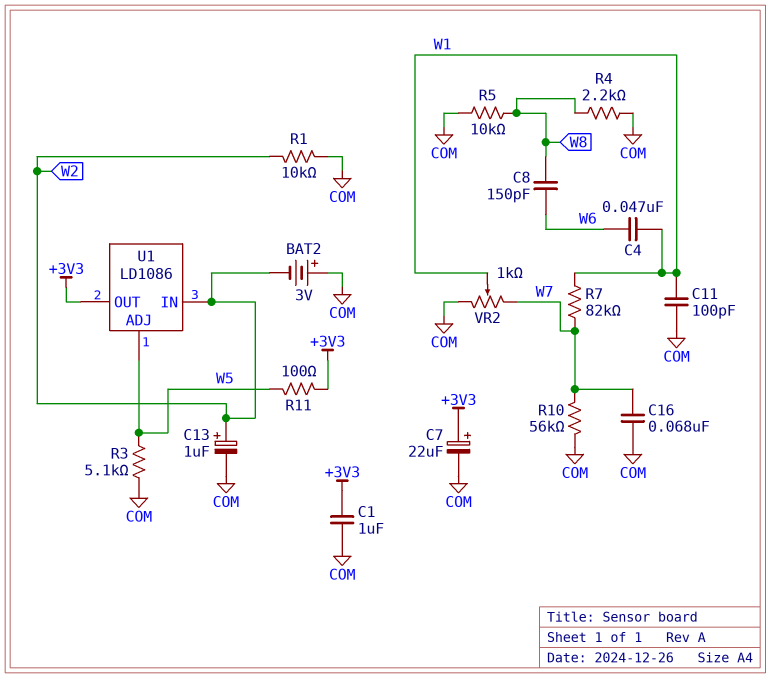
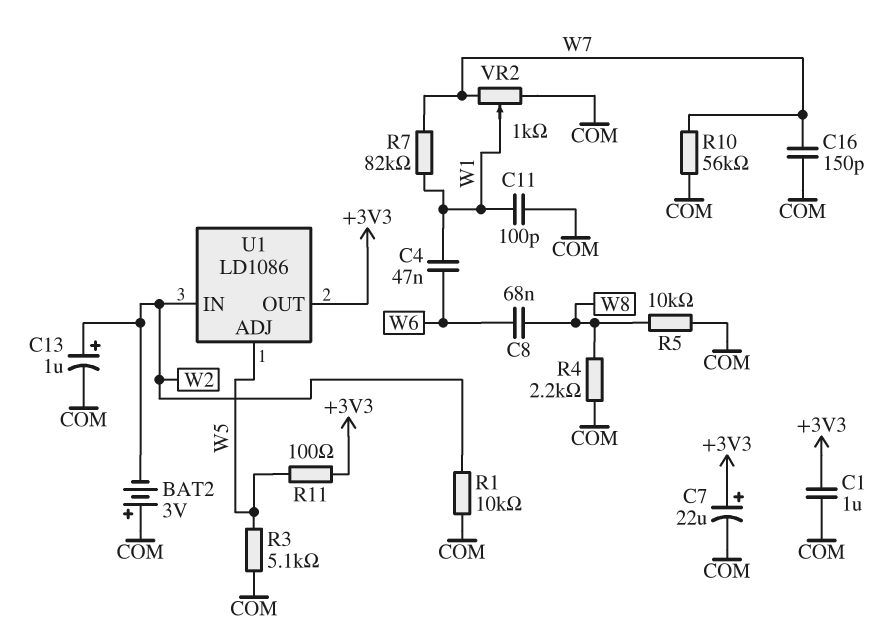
C8: 150pF (W6, W8) -> 68nF (W6, W8)
C16: 68nF (COM, W7) -> 150pF (COM, W7)

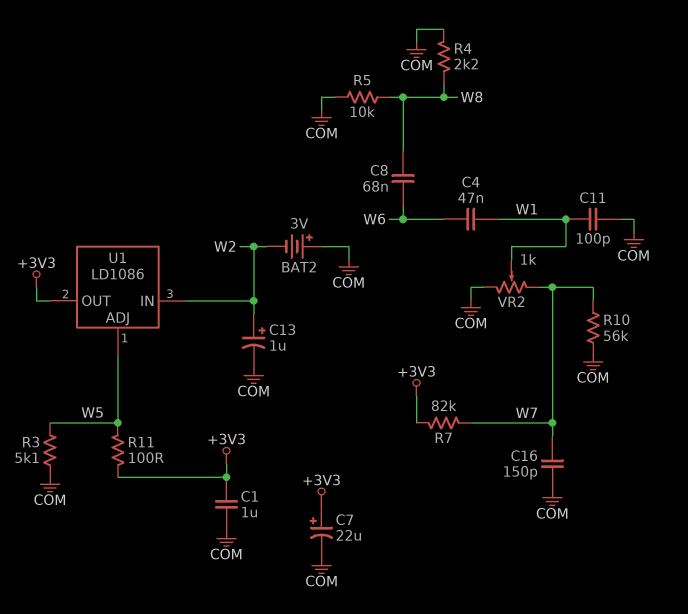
R1: 10k (COM, W2) -> none
R7: 82k (W1, W7) -> 82k (+3V3, W7)

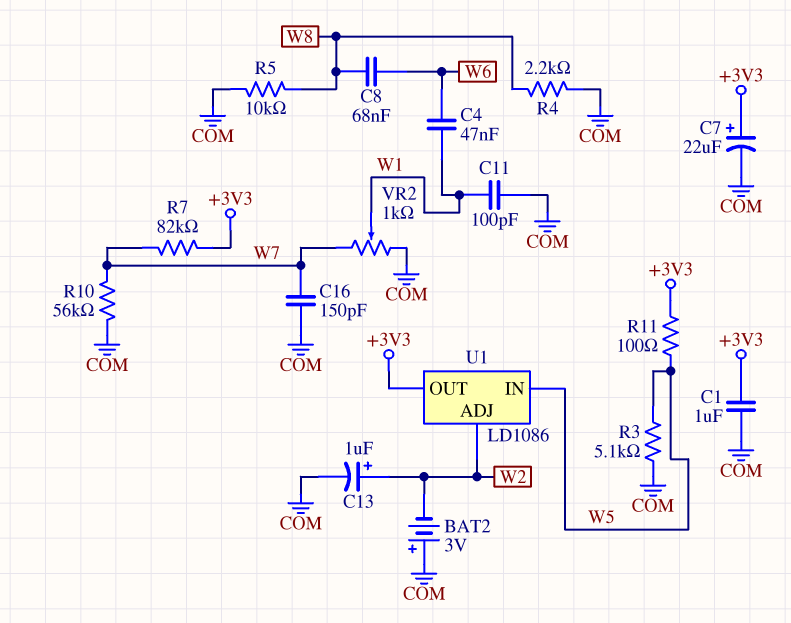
U1 pin ADJ: W5 -> W2
U1 pin IN: W2 -> W5

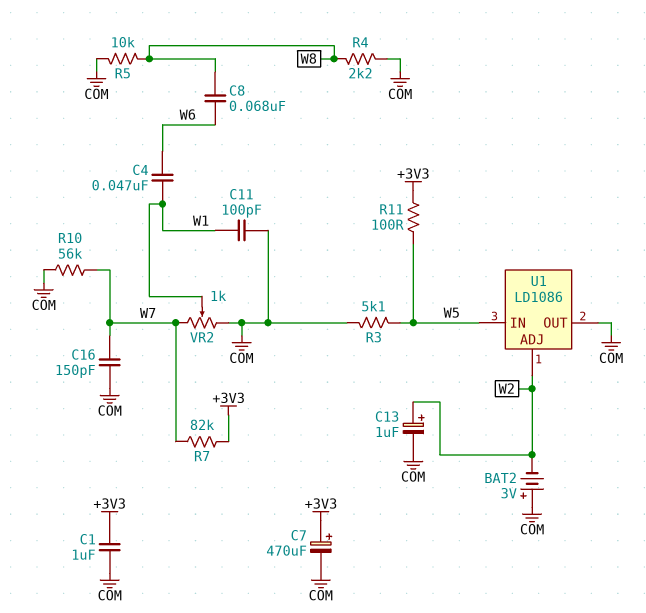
C7: 22uF (plus +3V3, minus COM) -> 470uF (plus +3V3, minus COM)
U1 pin OUT: +3V3 -> COM

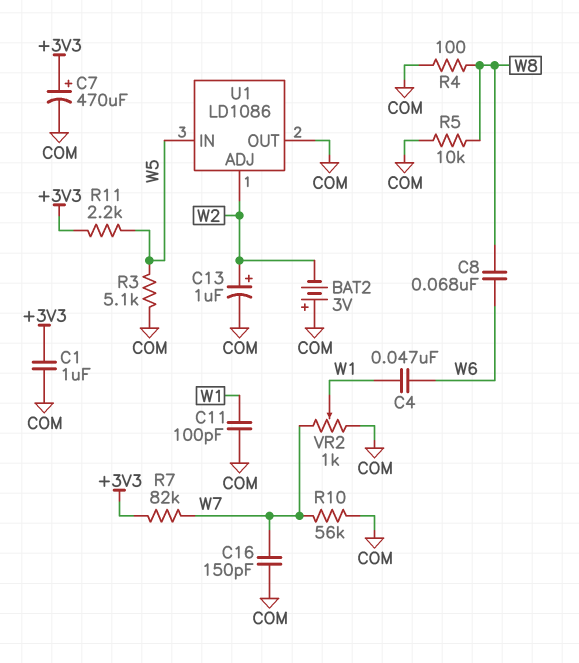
R4: 2.2k (COM, W8) -> 100 (COM, W8)
R11: 100 (+3V3, W5) -> 2.2k (+3V3, W5)

